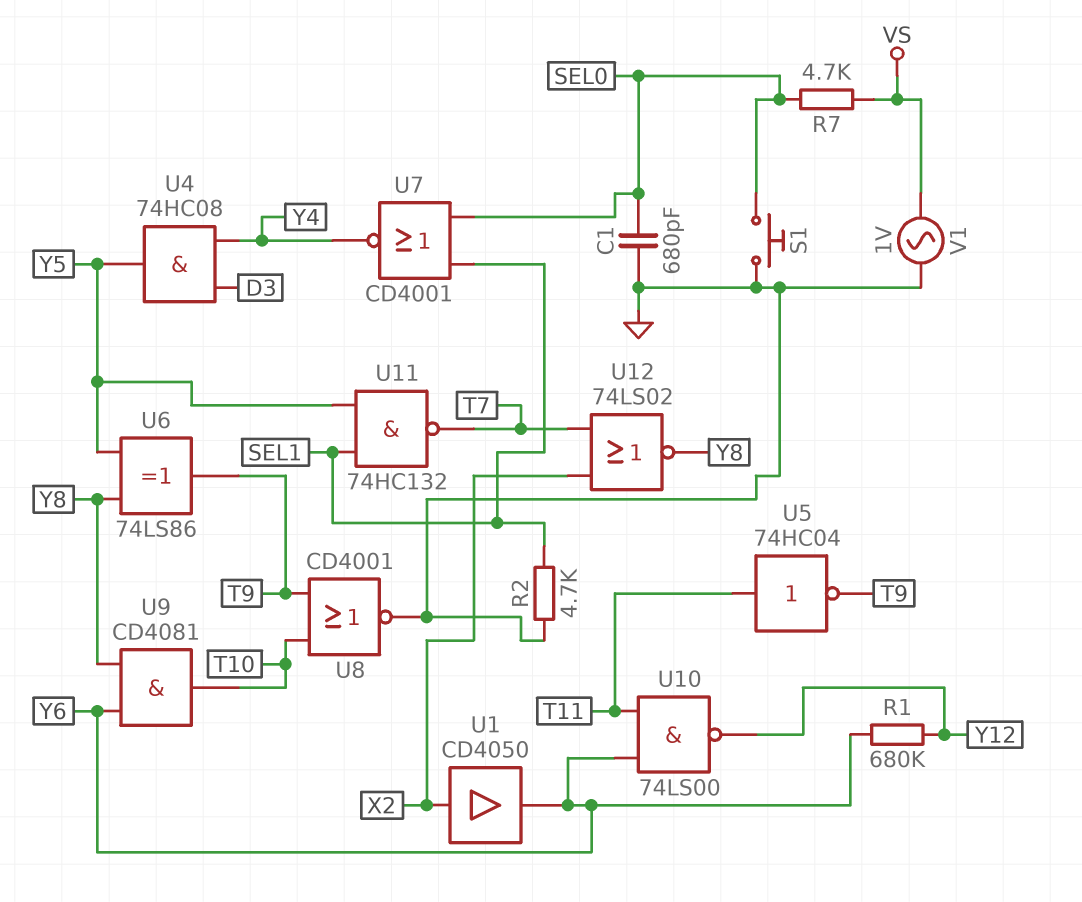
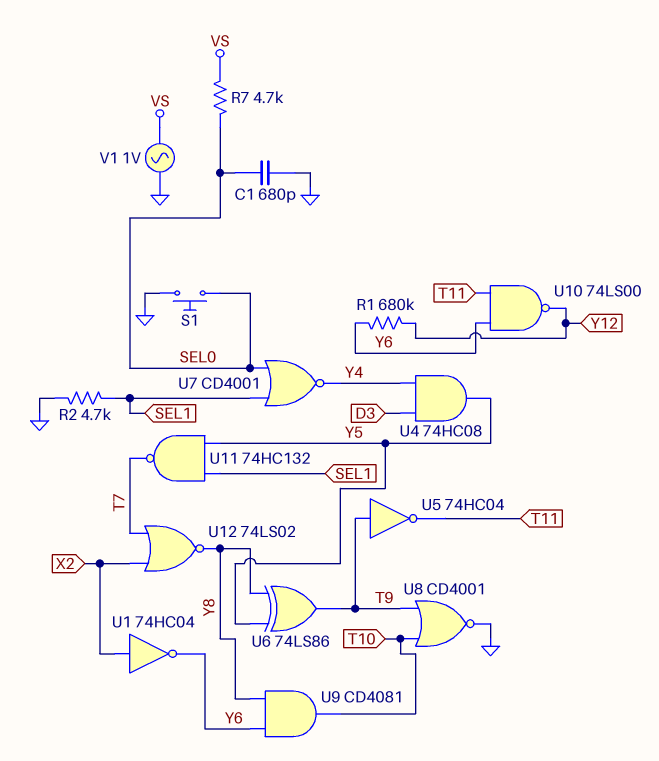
U1: buffer CD4050 (in X2, out Y6) -> NOT 74HC04 (in X2, out Y6)
U5: NOT 74HC04 (in T11, out T9) -> NOT 74HC04 (in T9, out T11)

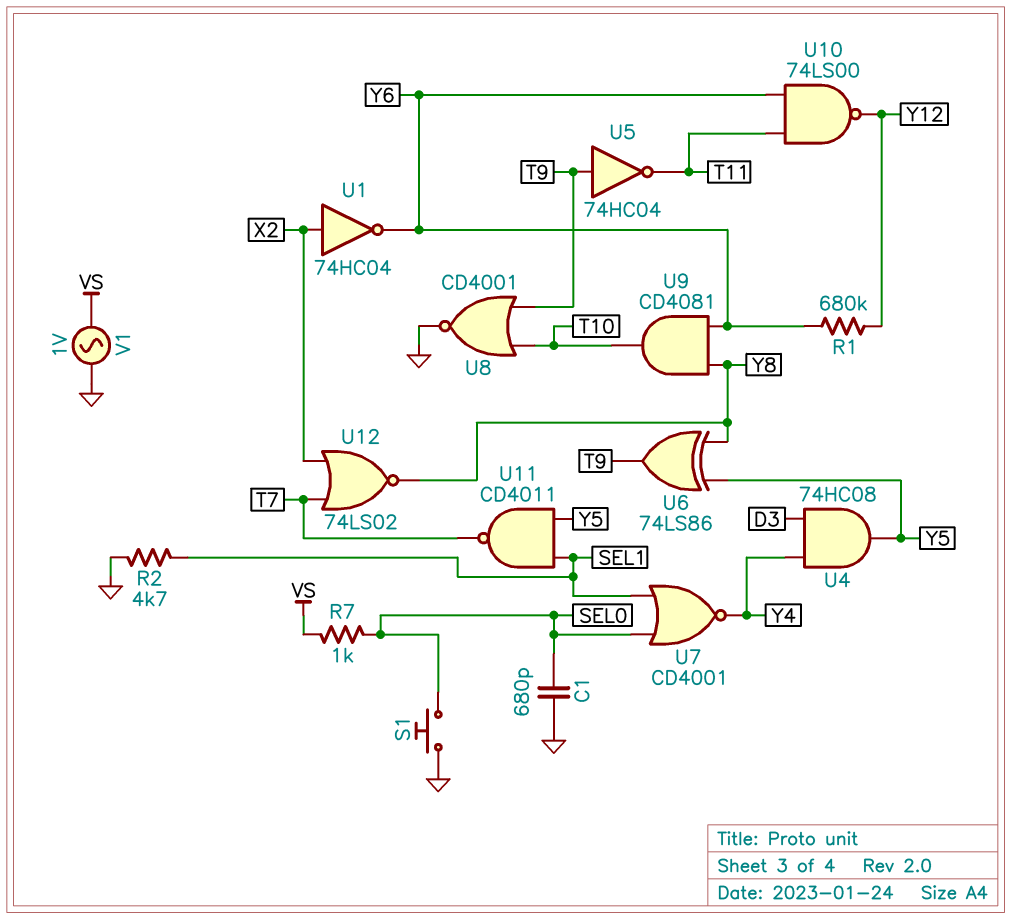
R7: 4.7k (SEL0, VS) -> 1k (SEL0, VS)
U11: NAND 74HC132 (in SEL1, in Y5, out T7) -> NAND CD4011 (in SEL1, in Y5, out T7)

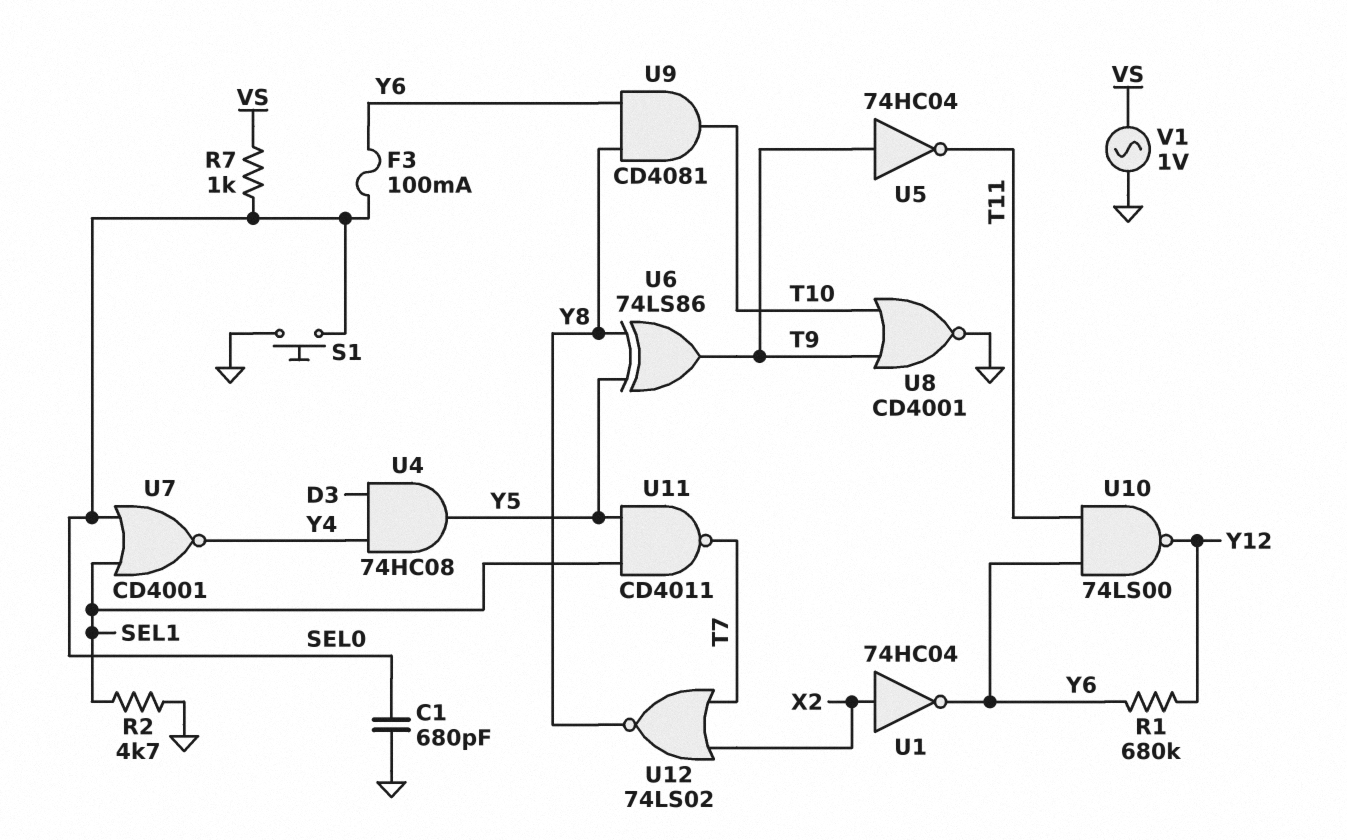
F3: none -> 100mA (SEL0, Y6)

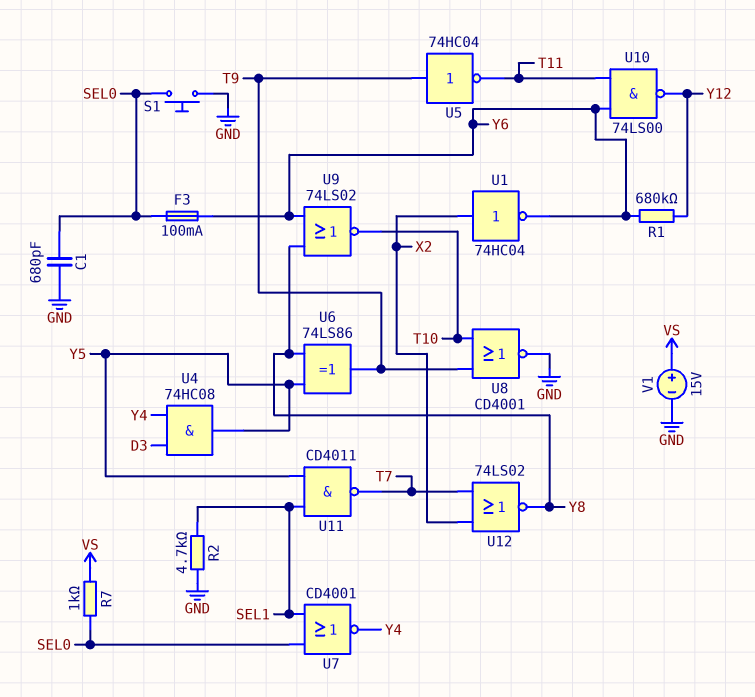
U9: AND CD4081 (in Y6, in Y8, out T10) -> NOR 74LS02 (in Y6, in Y8, out T10)
V1: AC 1V (GND, VS) -> 15V (plus VS, minus GND)

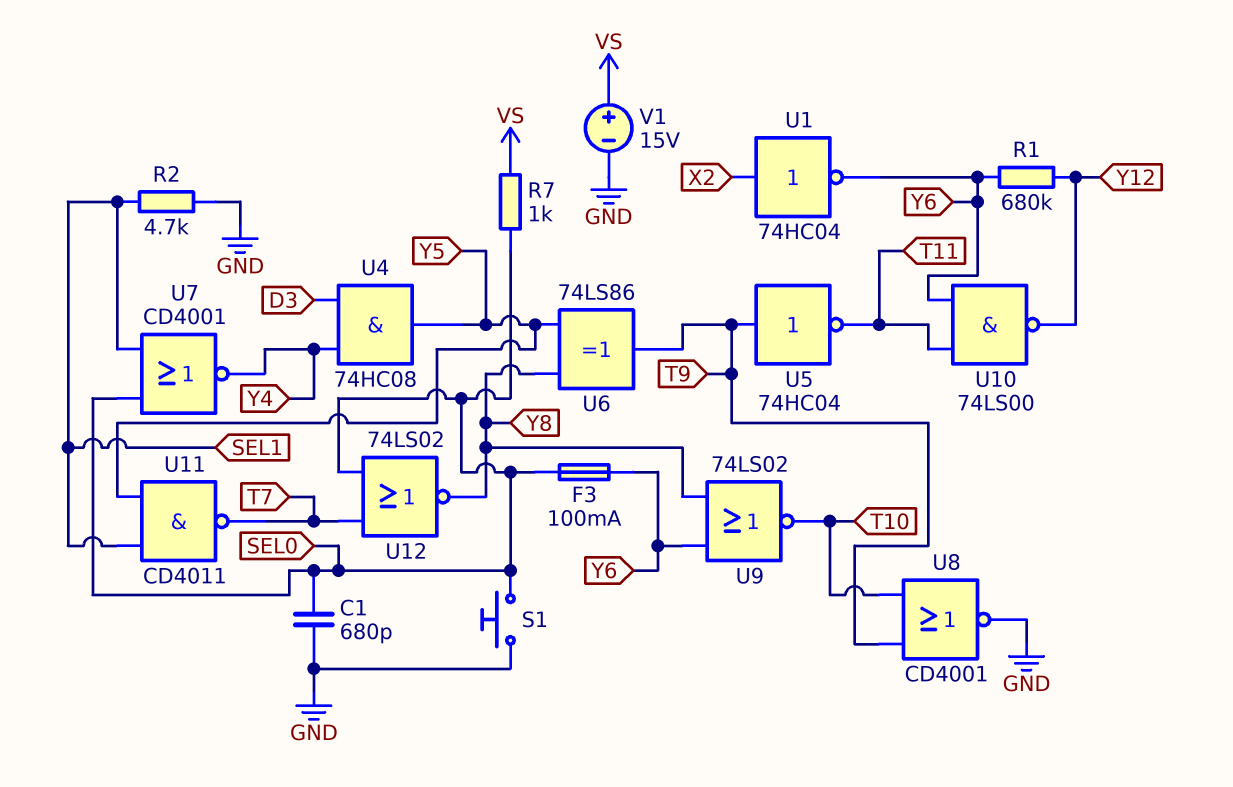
U12: NOR 74LS02 (in T7, in X2, out Y8) -> NOR 74LS02 (in SEL0, in T7, out Y8)

